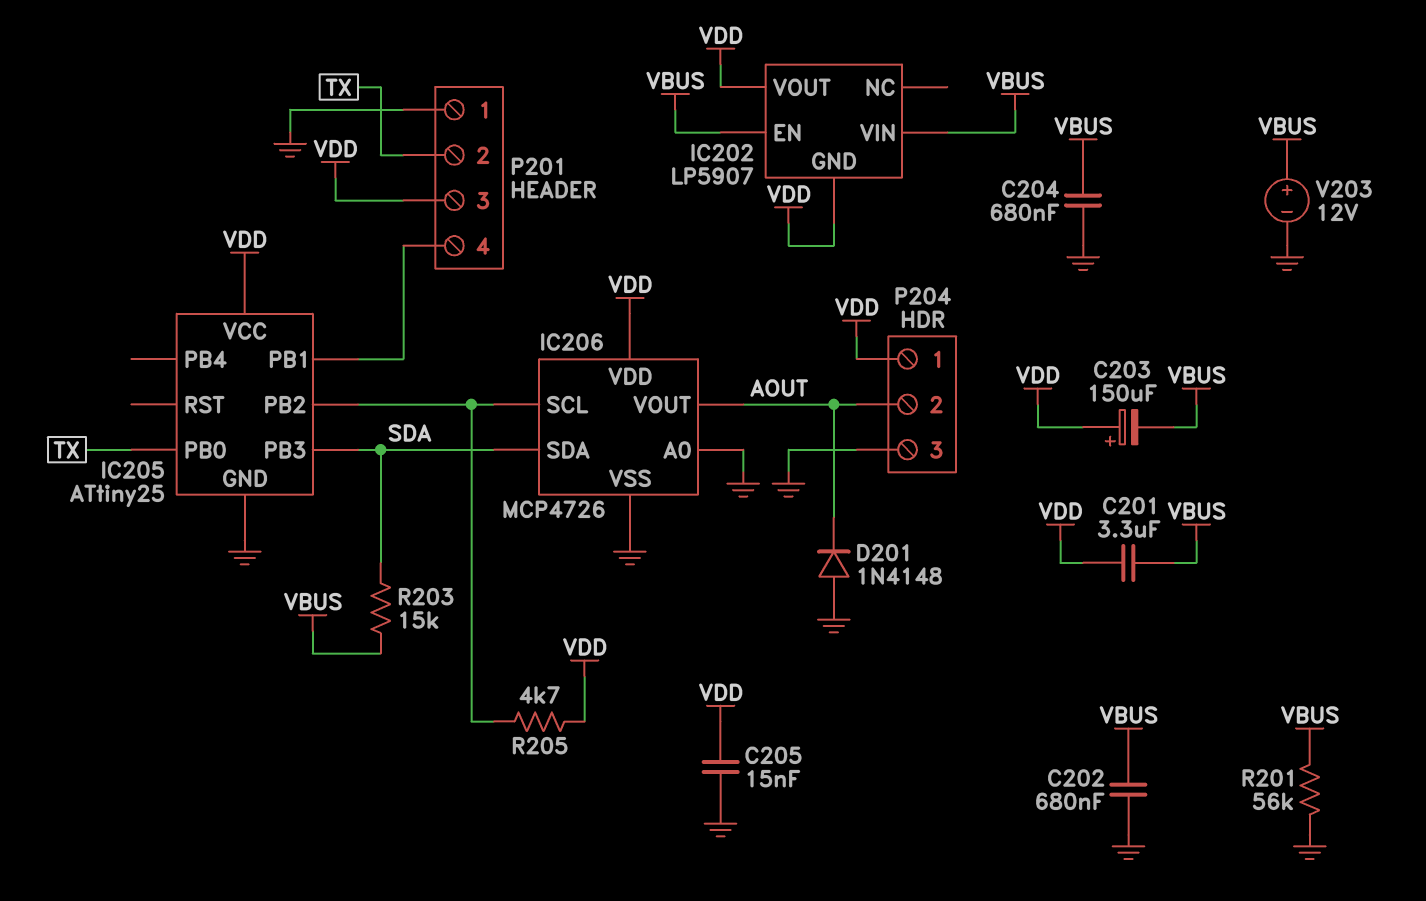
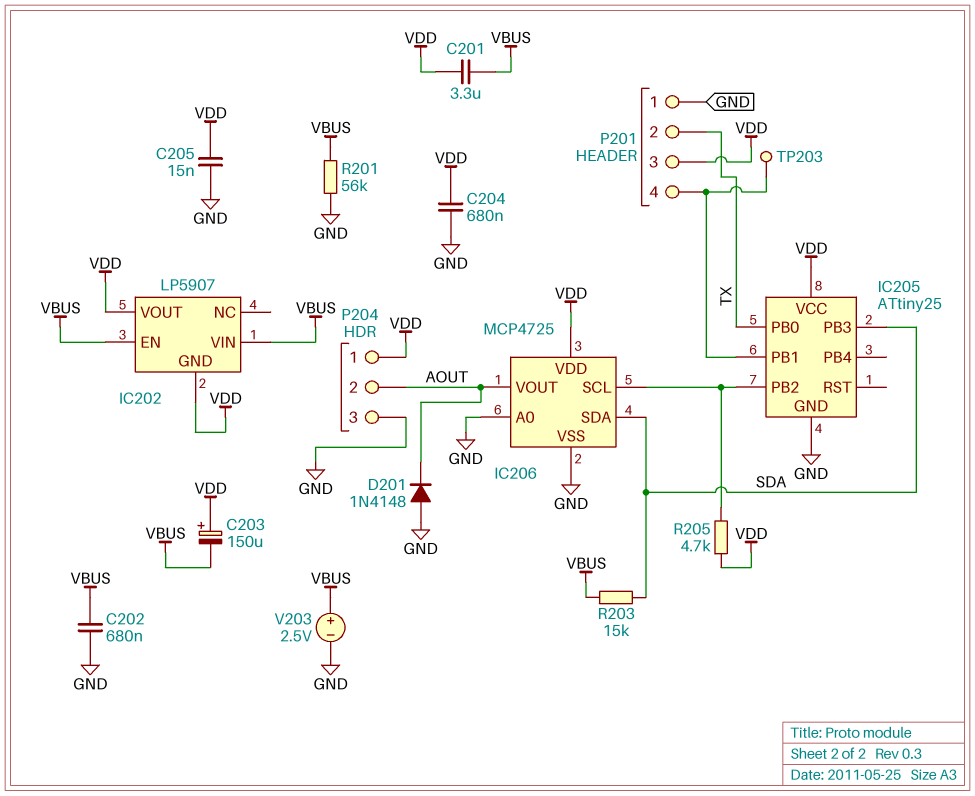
C204: 680nF (GND, VBUS) -> 680nF (GND, VDD)
IC206: MCP4726 -> MCP4725
TP203: none -> test point (IC205/PB1)
V203: 12V (plus VBUS, minus GND) -> 2.5V (plus VBUS, minus GND)

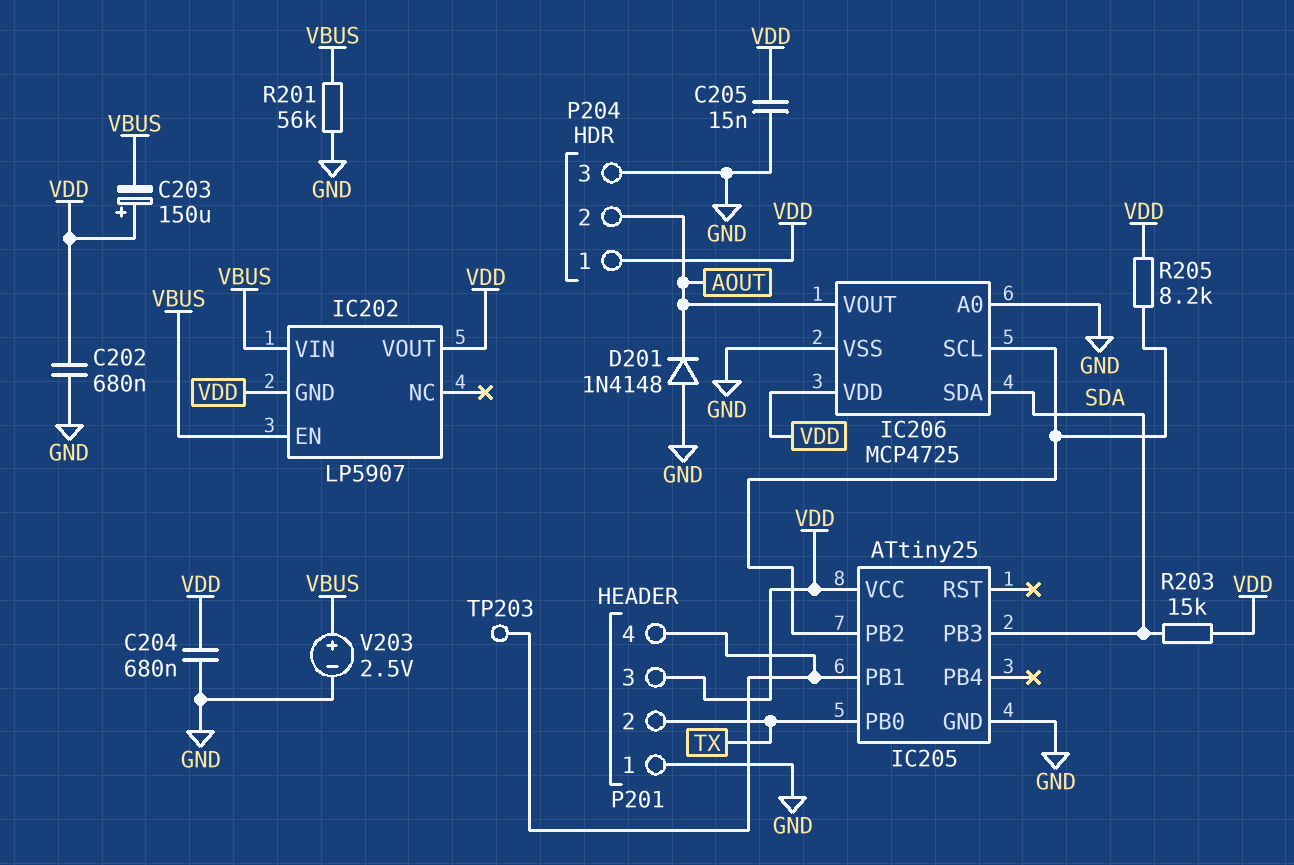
C201: 3.3uF (VBUS, VDD) -> none
C202: 680nF (GND, VBUS) -> 680nF (GND, VDD)
R203: 15k (SDA, VBUS) -> 15k (SDA, VDD)
R205: 4.7k (IC205/PB2, VDD) -> 8.2k (IC205/PB2, VDD)

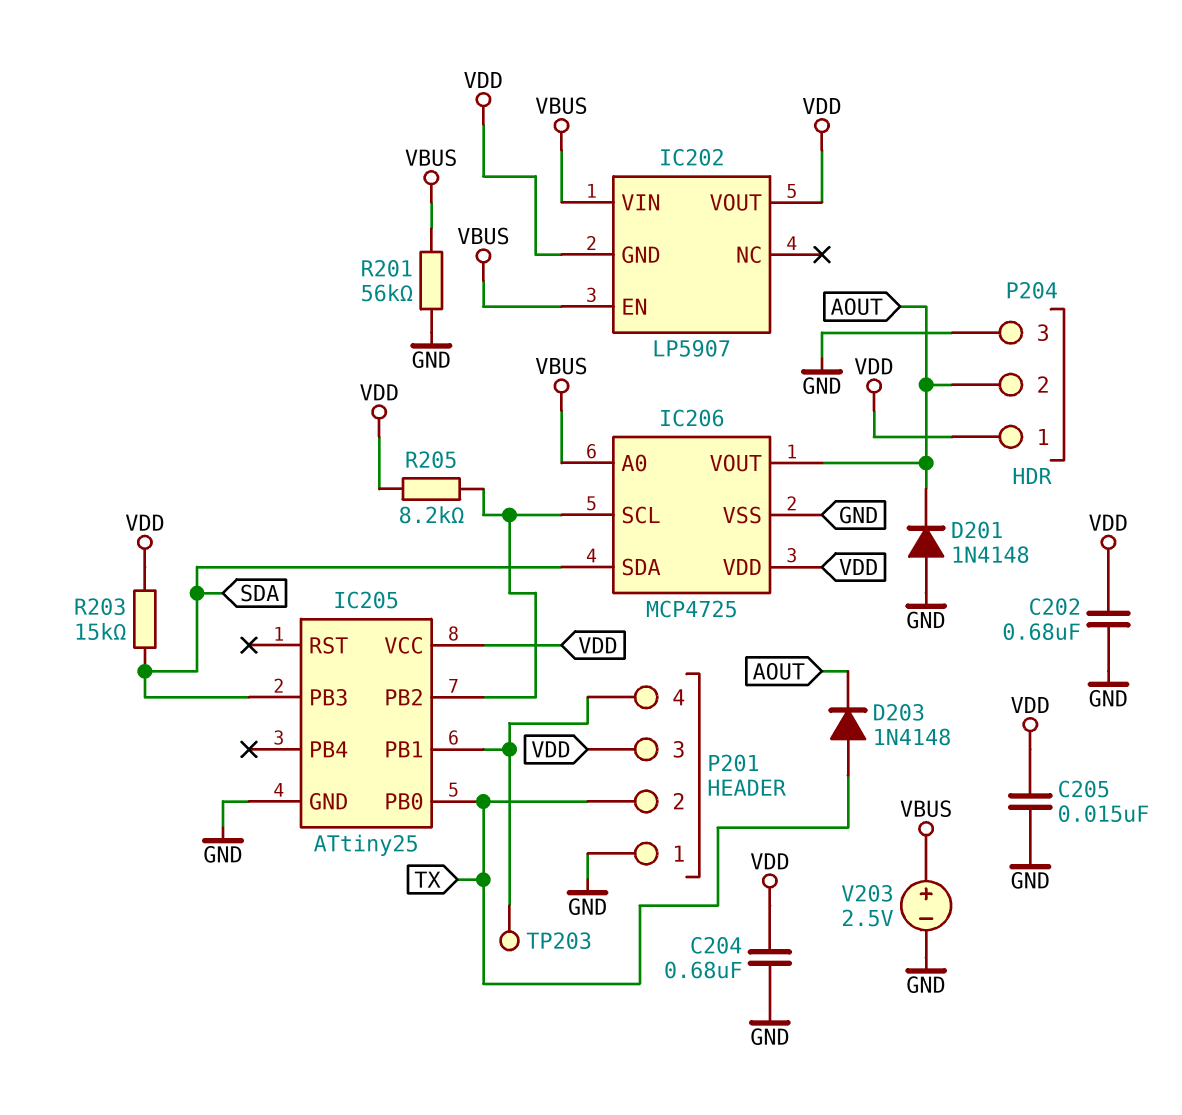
C203: 150uF (plus VDD, minus VBUS) -> none
D203: none -> diode 1N4148 (A TX, K AOUT)
IC206 pin A0: GND -> VBUS

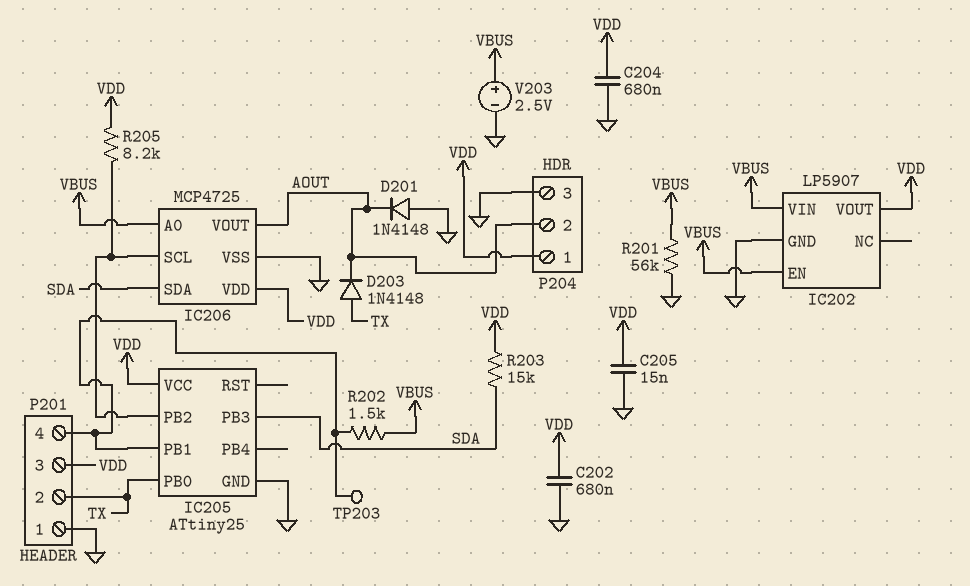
IC202 pin GND: VDD -> GND
R202: none -> 1.5k (IC205/PB1, VBUS)

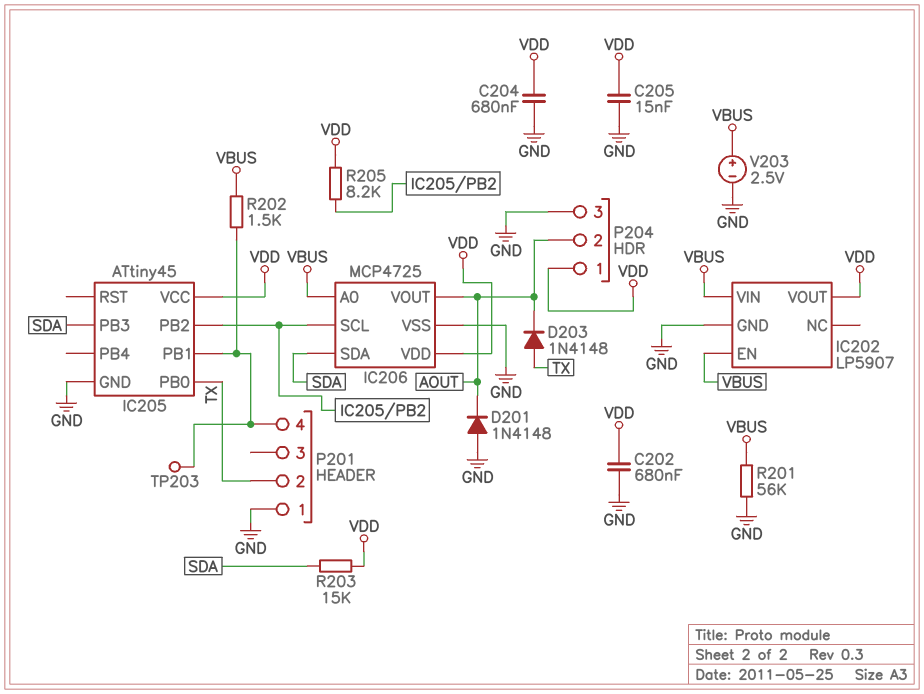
IC205: ATtiny25 -> ATtiny45
P201 pin 3: VDD -> none

